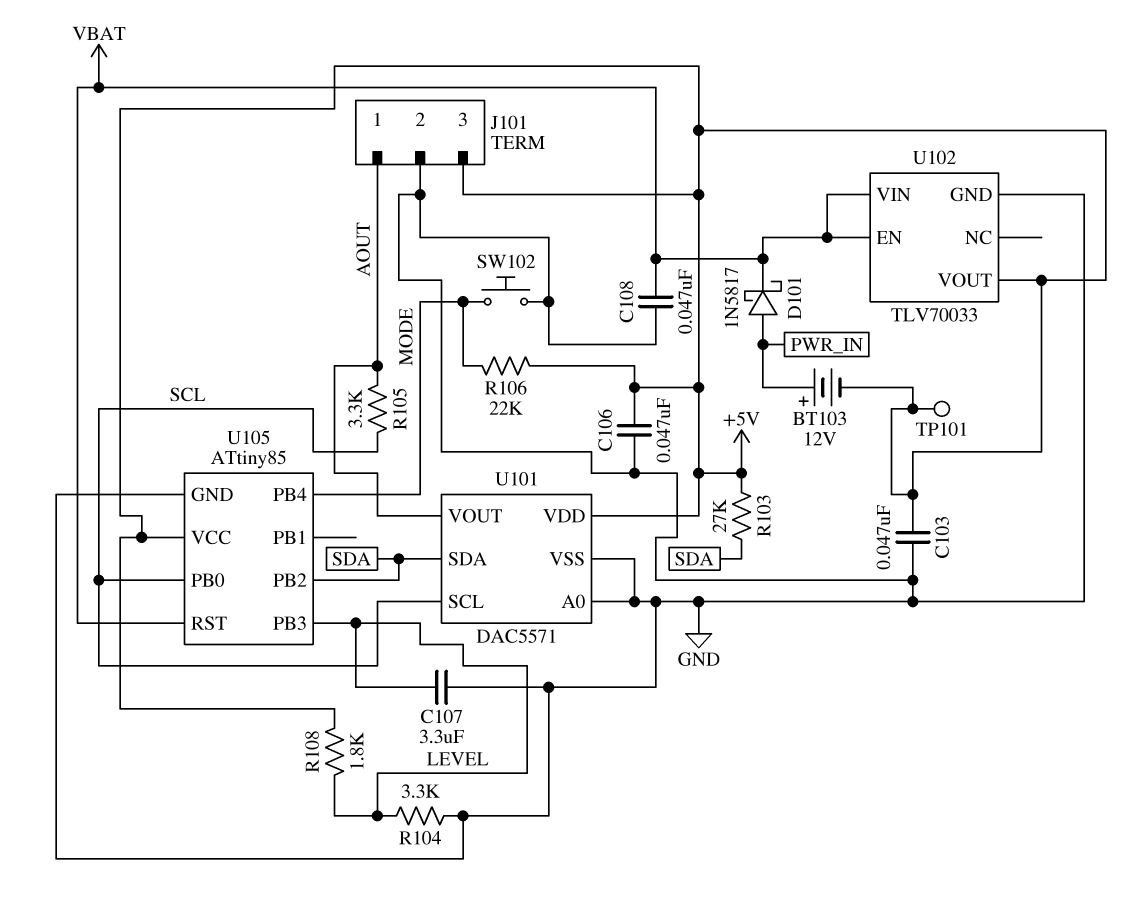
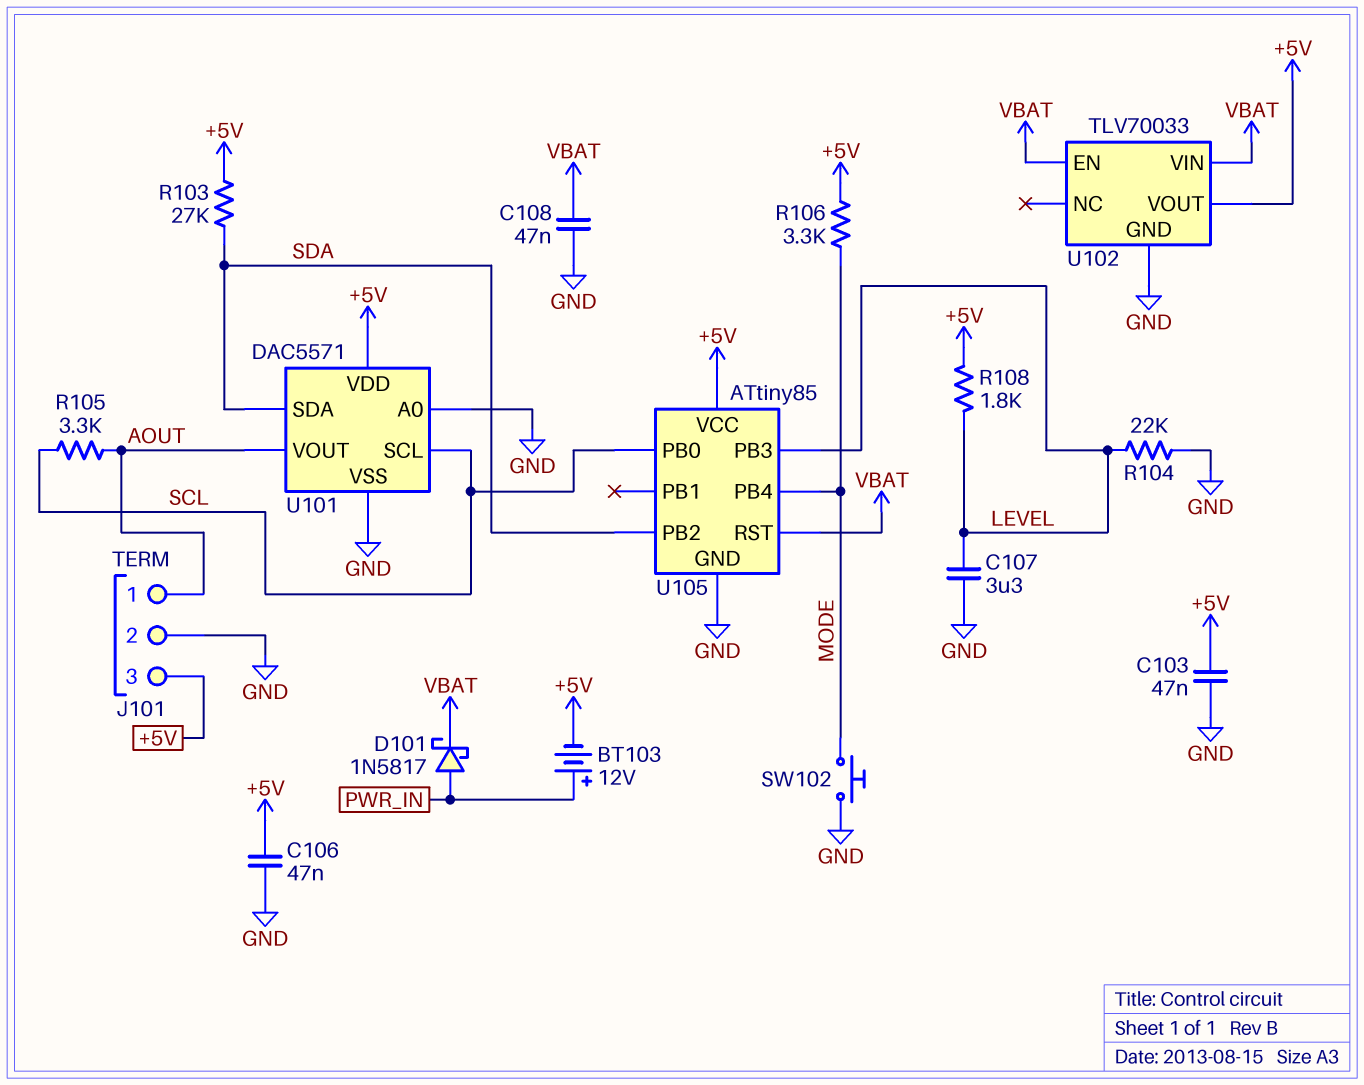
R104: 3.3k (GND, LEVEL) -> 22k (GND, LEVEL)
R106: 22k (+5V, MODE) -> 3.3k (+5V, MODE)
TP101: test point (+5V) -> none

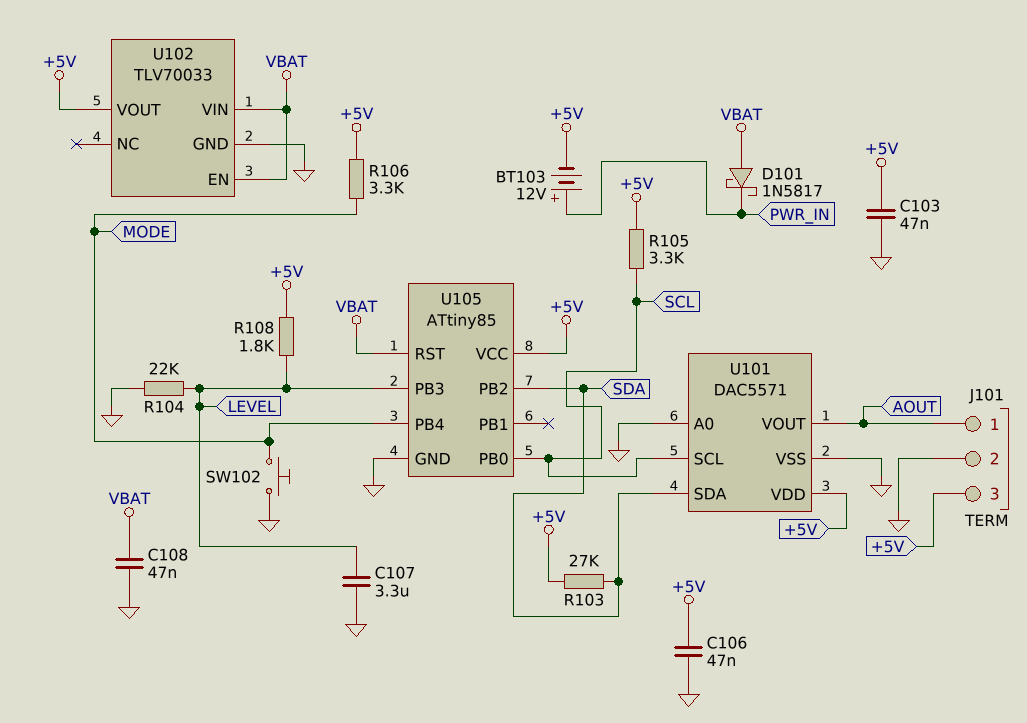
D101: schottky 1N5817 (A PWR_IN, K VBAT) -> schottky 1N5817 (A VBAT, K PWR_IN)
R105: 3.3k (AOUT, SCL) -> 3.3k (+5V, SCL)

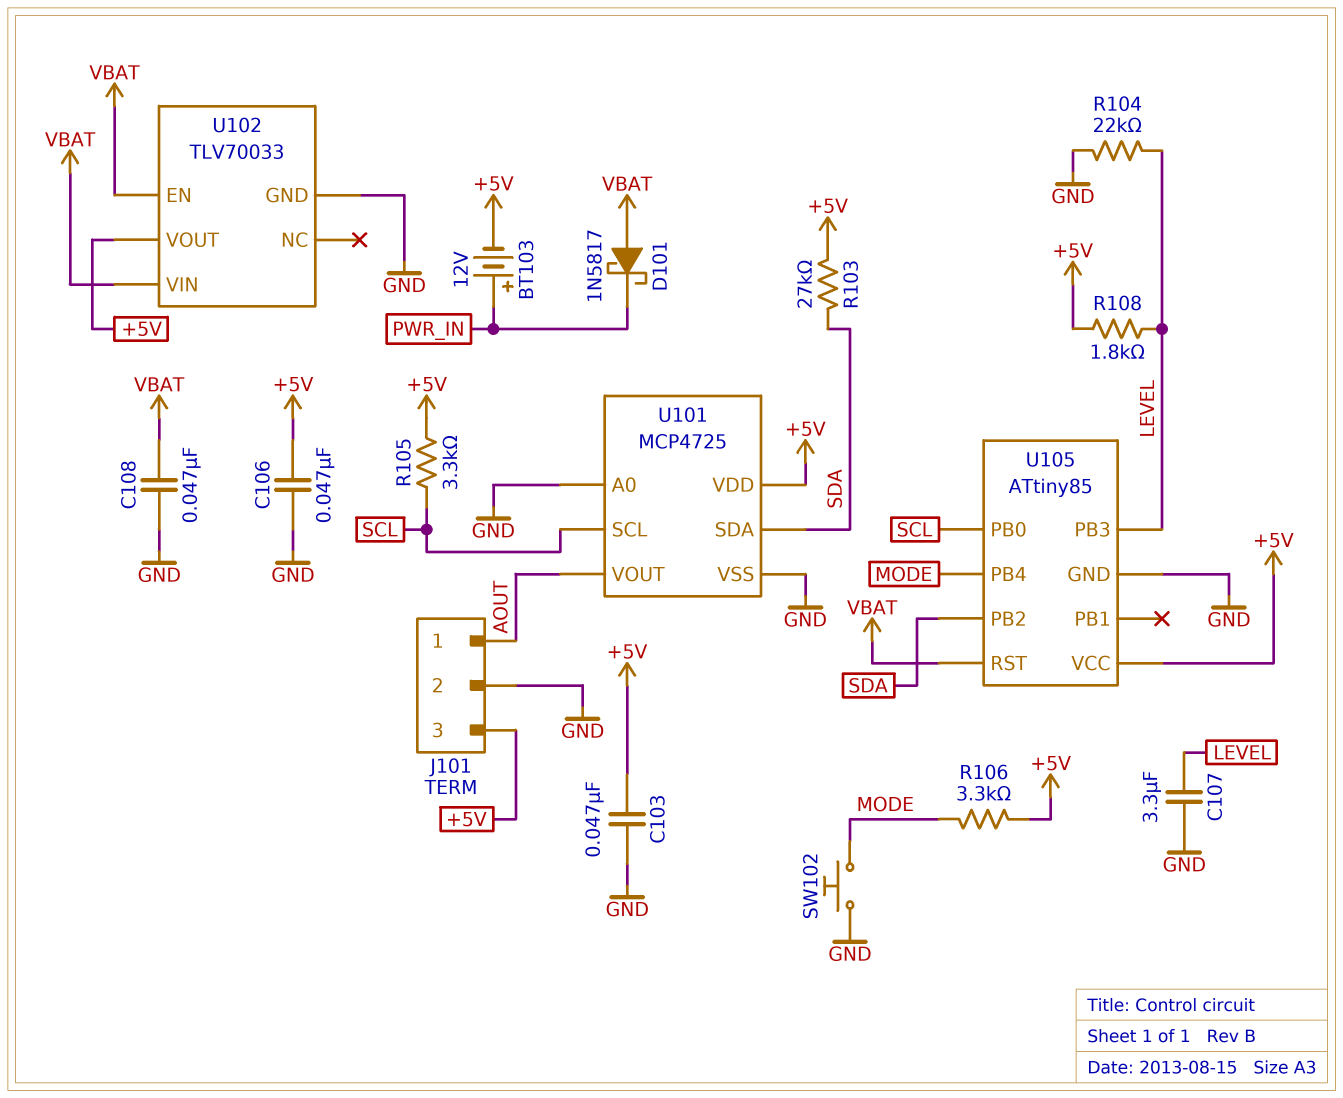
U101: DAC5571 -> MCP4725

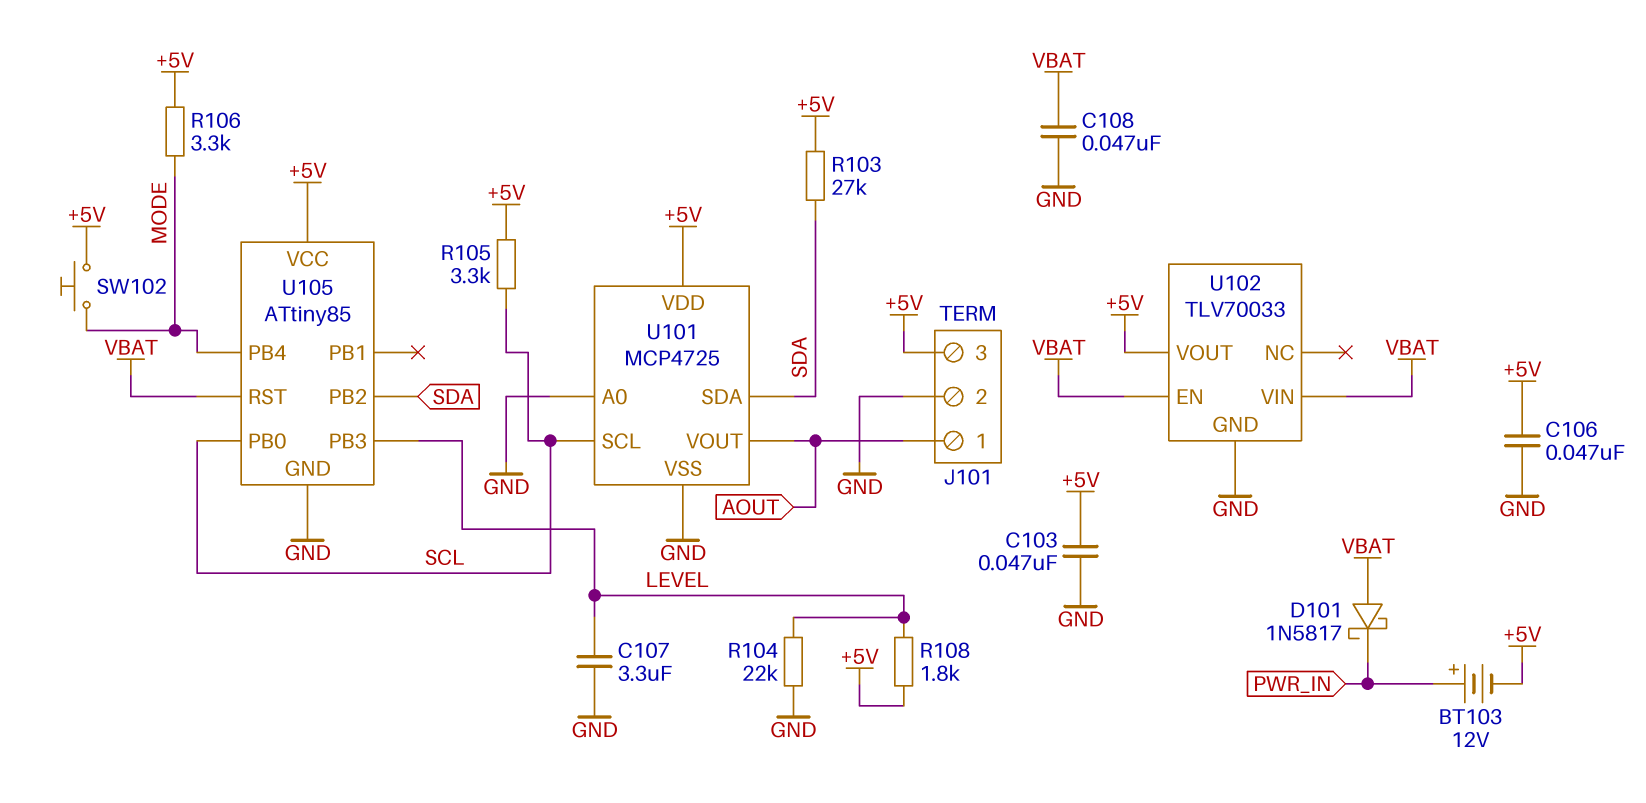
SW102: button (GND, MODE) -> button (+5V, MODE)

